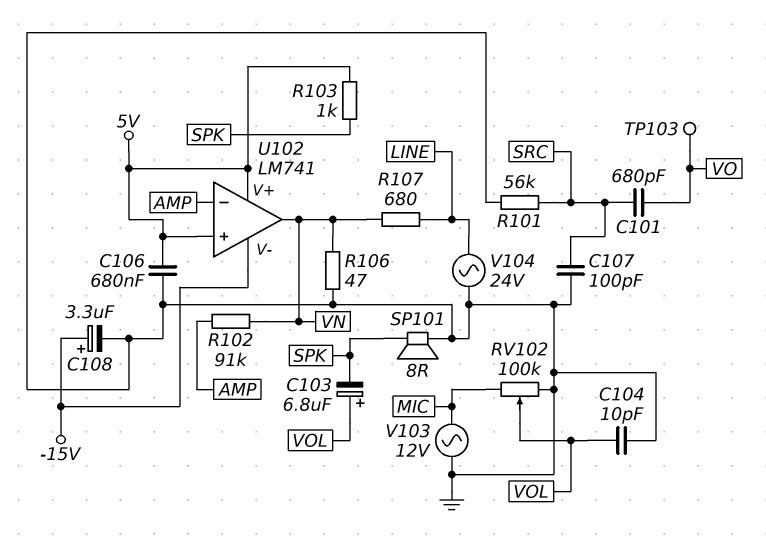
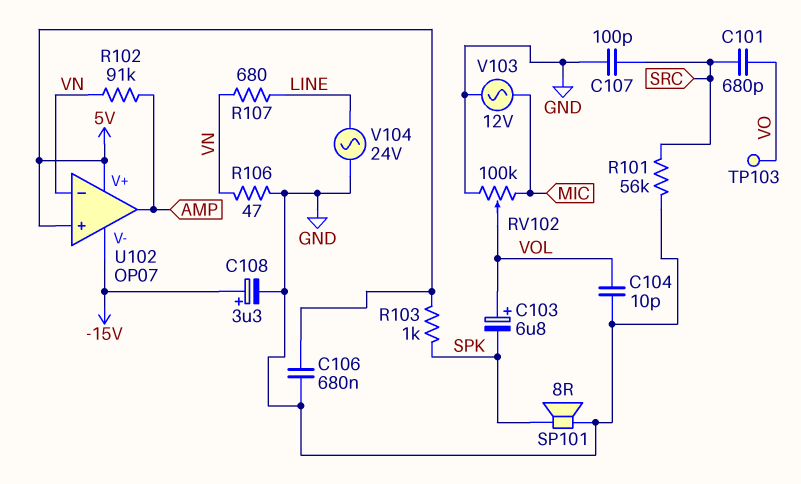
U102: LM741 -> OP07
U102 pin in-: AMP -> VN
U102 pin out: VN -> AMP

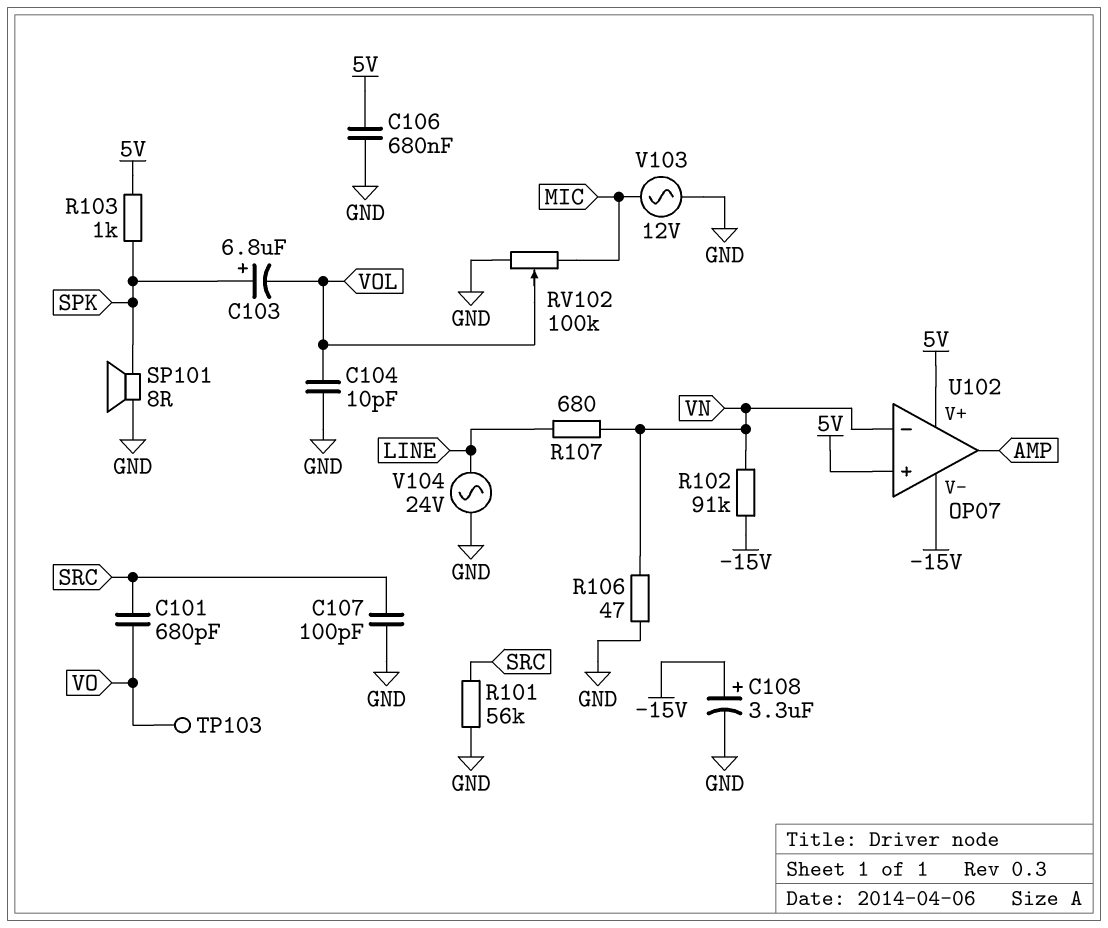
C103: 6.8uF (plus VOL, minus SPK) -> 6.8uF (plus SPK, minus VOL)
R102: 91k (AMP, VN) -> 91k (-15V, VN)

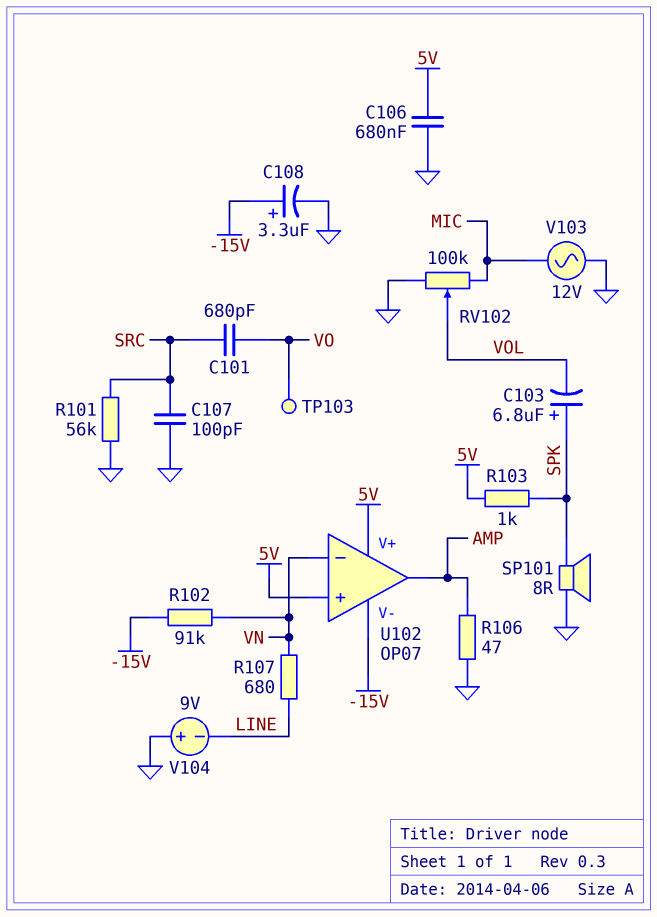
C104: 10pF (GND, VOL) -> none
R106: 47 (GND, VN) -> 47 (AMP, GND)
V104: AC 24V (GND, LINE) -> 9V (plus GND, minus LINE)

